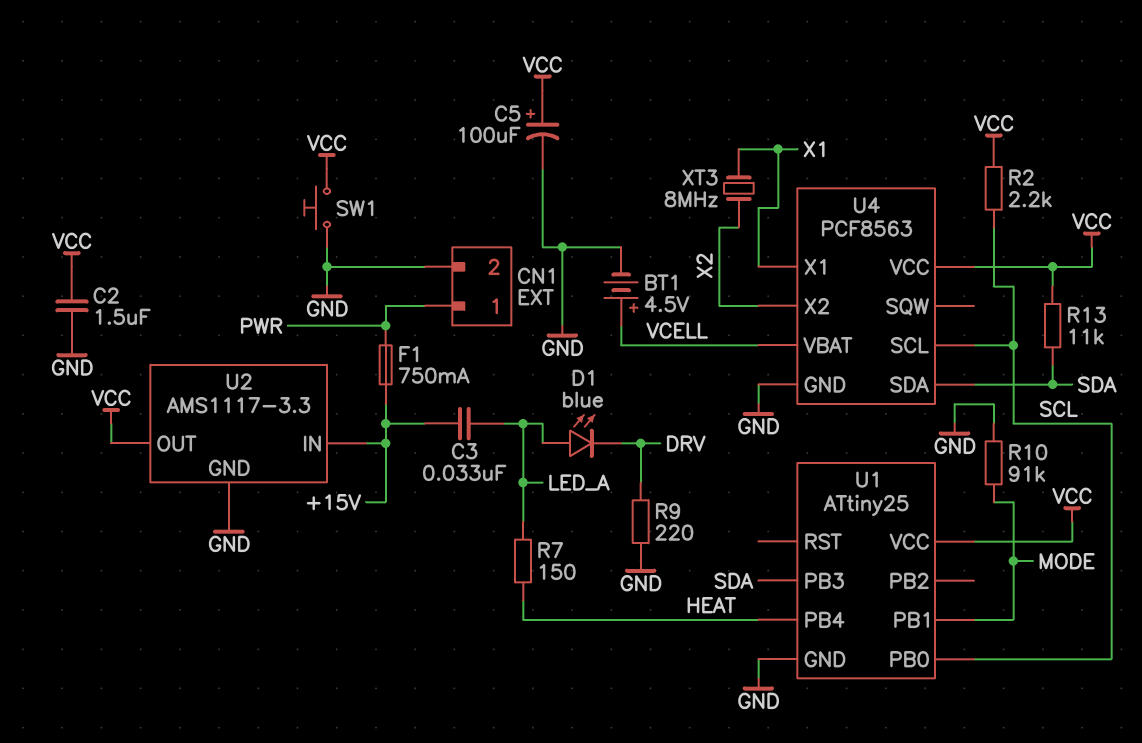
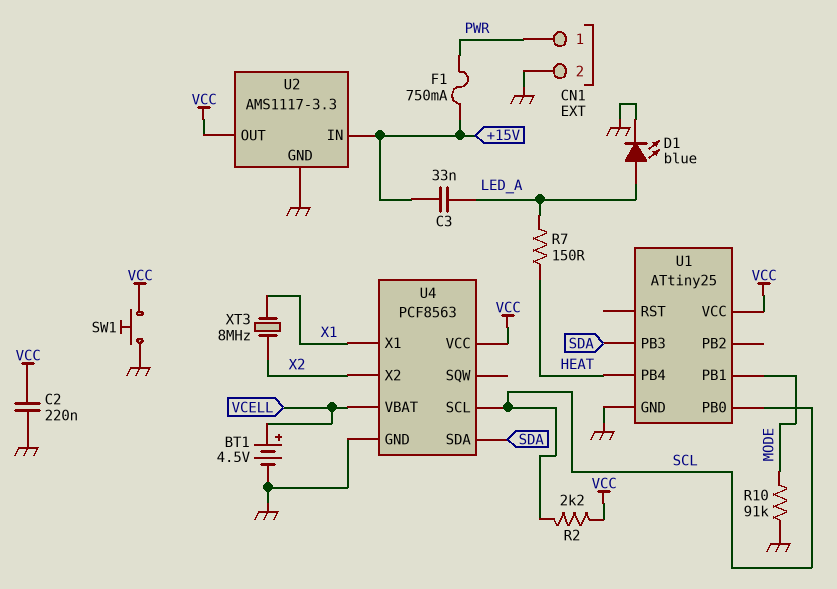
C2: 1.5uF (GND, VCC) -> 220nF (GND, VCC)
C5: 100uF (plus VCC, minus GND) -> none
D1: LED blue (A LED_A, K DRV) -> LED blue (A LED_A, K GND)
R9: 220 (DRV, GND) -> none
R13: 11k (SDA, VCC) -> none

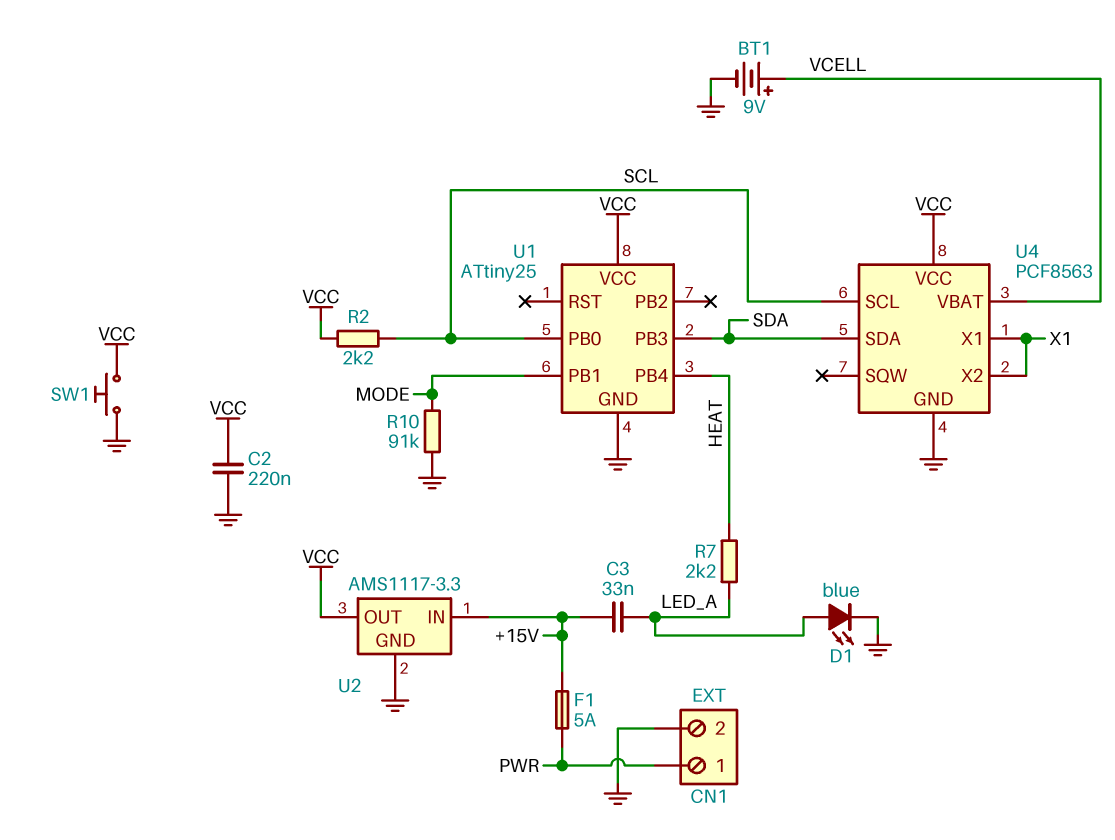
BT1: 4.5V (plus VCELL, minus GND) -> 9V (plus VCELL, minus GND)
F1: 750mA (+15V, PWR) -> 5A (+15V, PWR)
R7: 150 (HEAT, LED_A) -> 2.2k (HEAT, LED_A)
U4 pin X2: X2 -> X1
XT3: 8MHz (X1, X2) -> none

